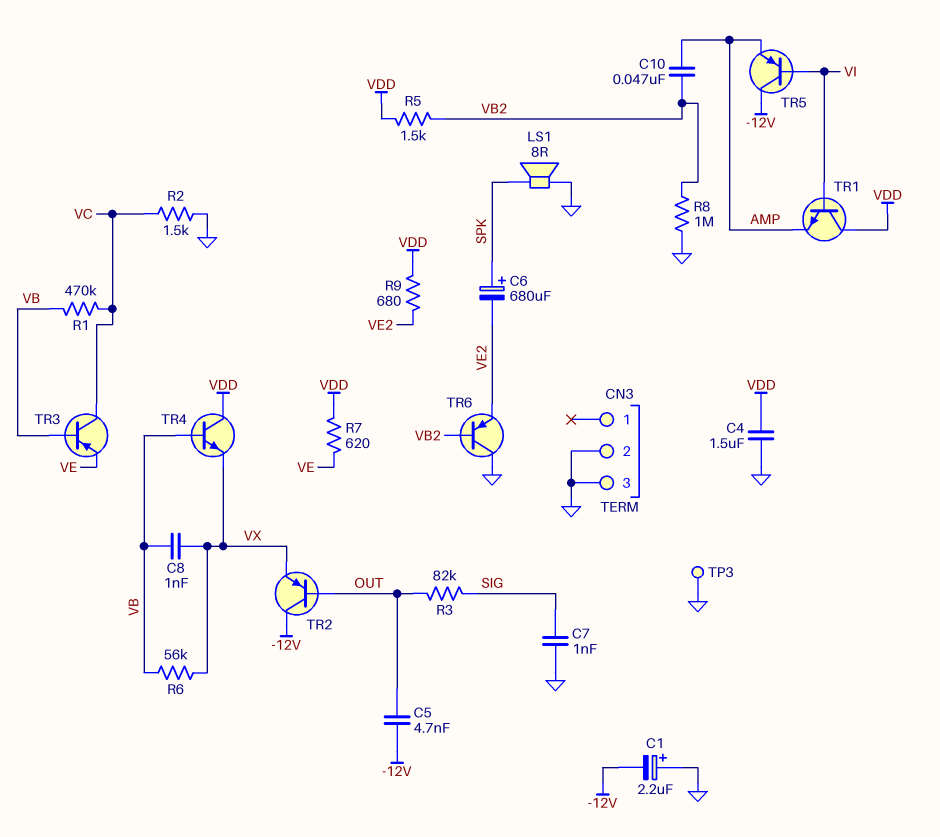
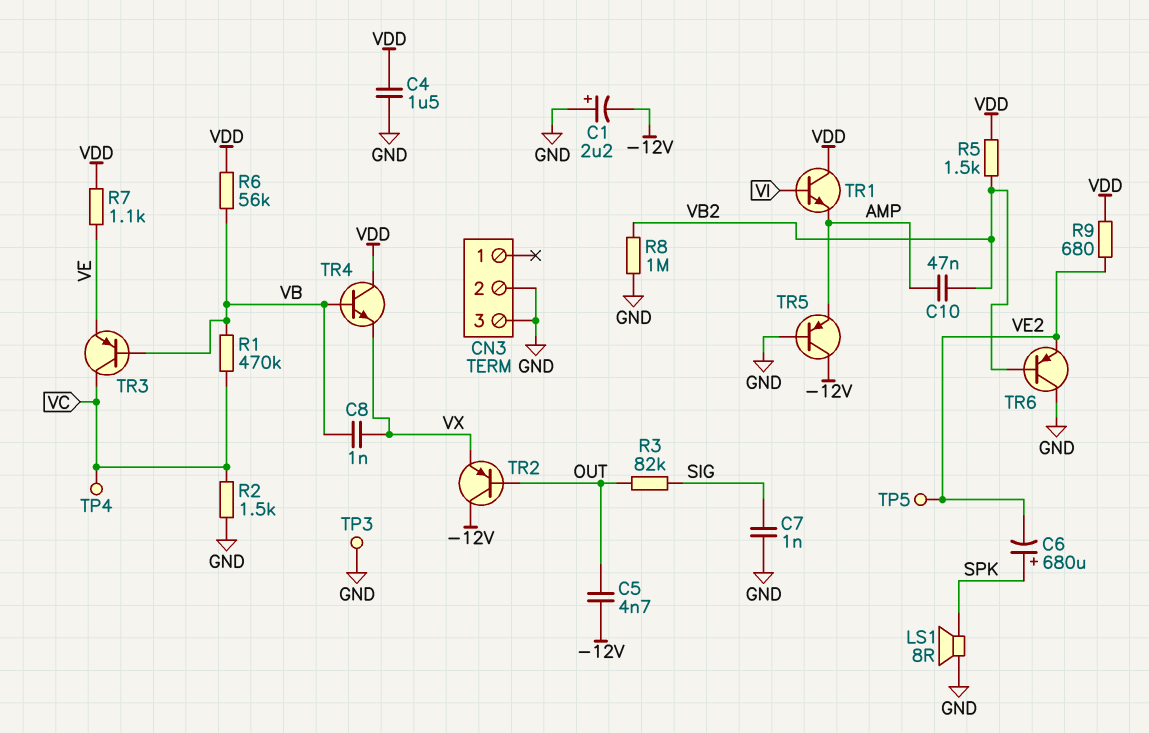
R6: 56k (VB, VX) -> 56k (VB, VDD)
R7: 620 (VDD, VE) -> 1.1k (VDD, VE)
TP4: none -> test point (VC)
TP5: none -> test point (VE2)
TR5: PNP (B VI, C -12V, E AMP) -> PNP (B GND, C -12V, E AMP)

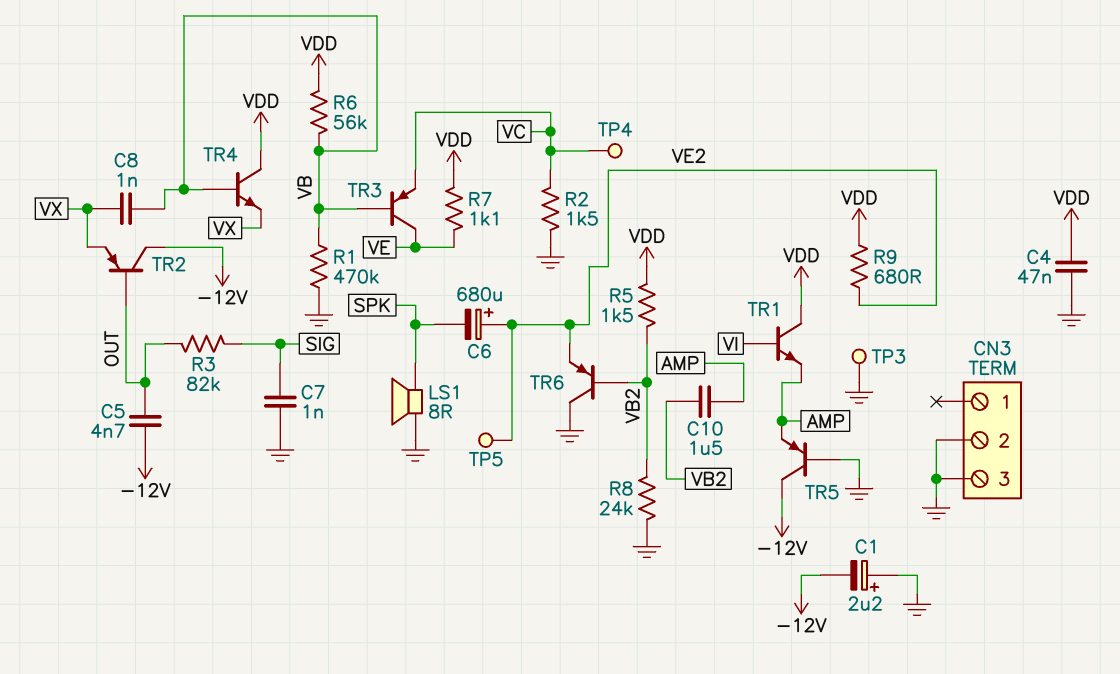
C4: 1.5uF (GND, VDD) -> 47nF (GND, VDD)
C6: 680uF (plus SPK, minus VE2) -> 680uF (plus VE2, minus SPK)
C10: 47nF (AMP, VB2) -> 1.5uF (AMP, VB2)
R1: 470k (VB, VC) -> 470k (GND, VB)
R8: 1M (GND, VB2) -> 24k (GND, VB2)
TR3: PNP (B VB, C VC, E VE) -> PNP (B VB, C VE, E VC)

